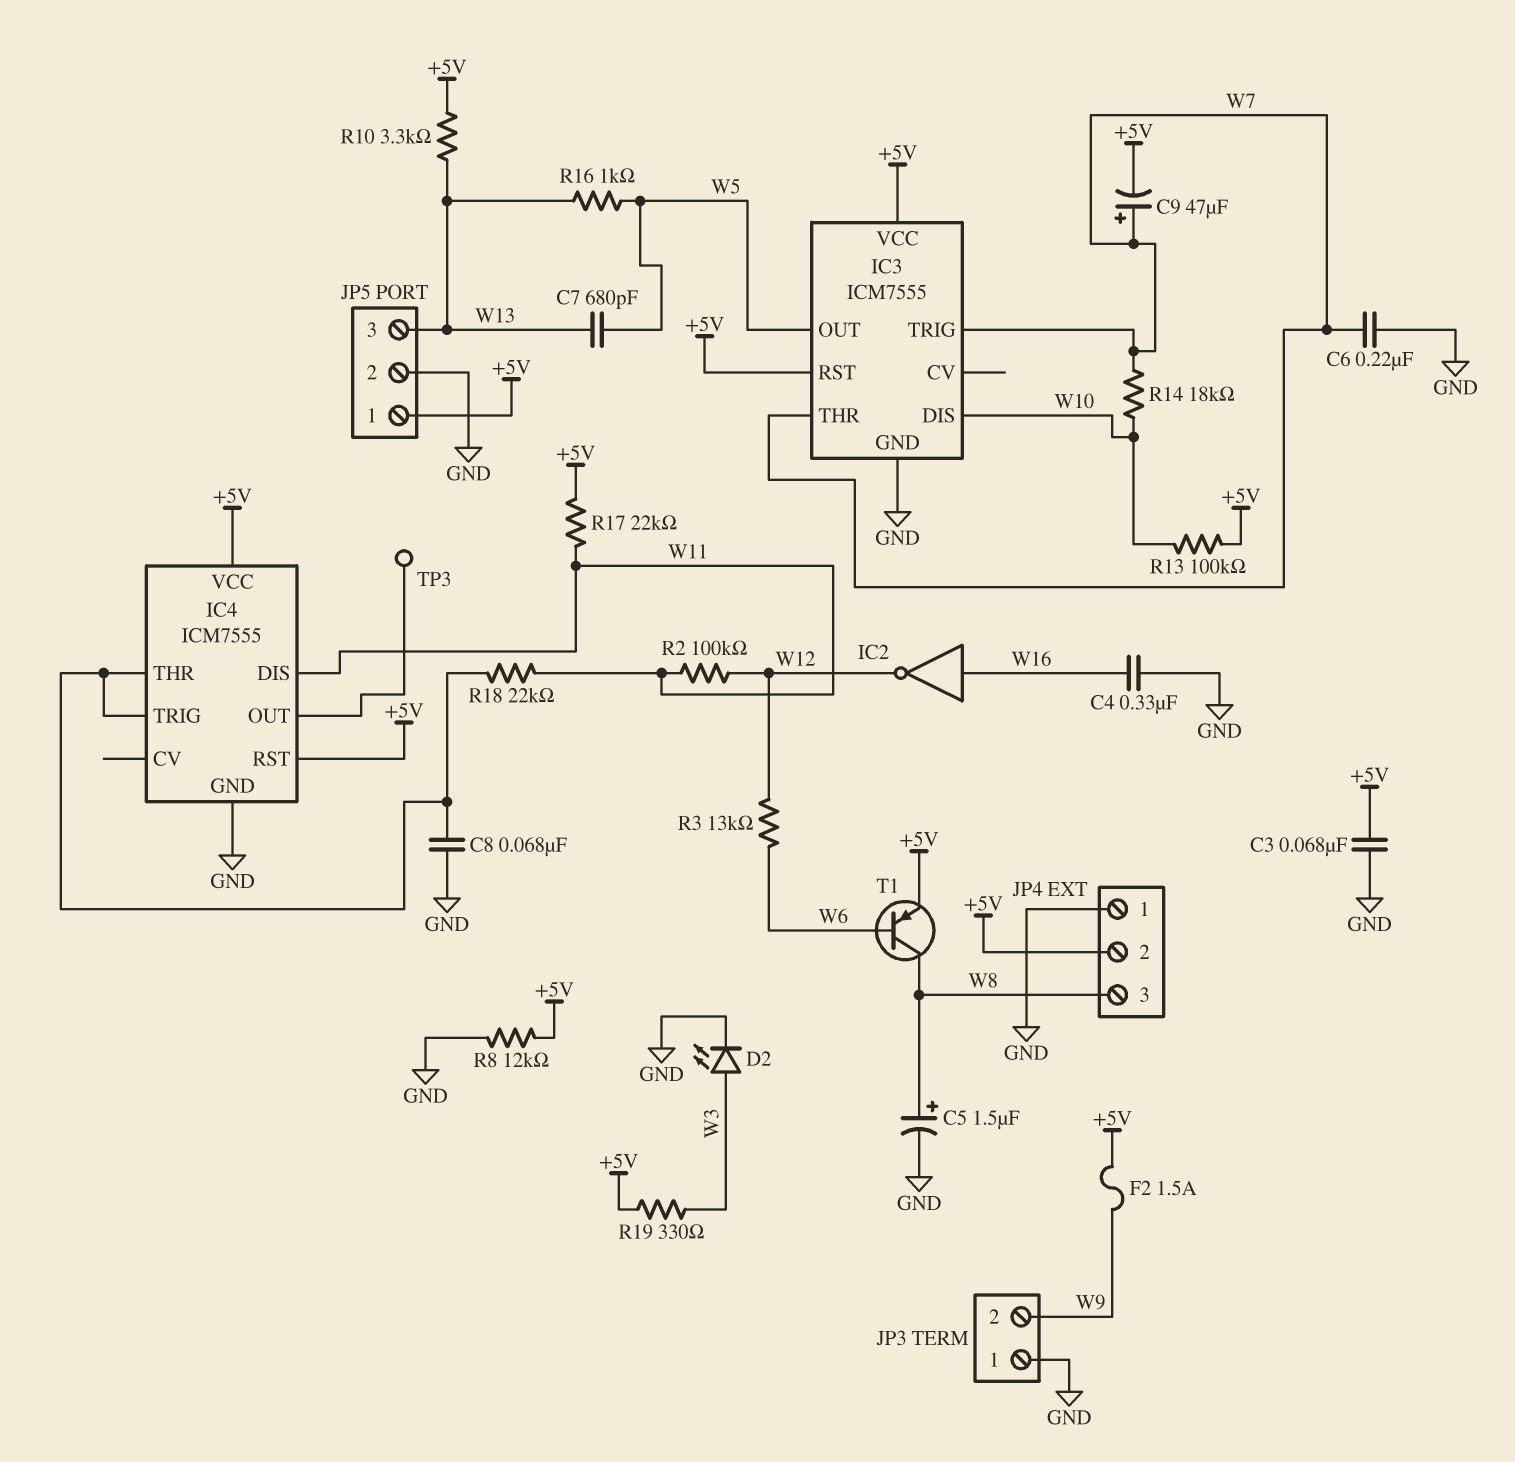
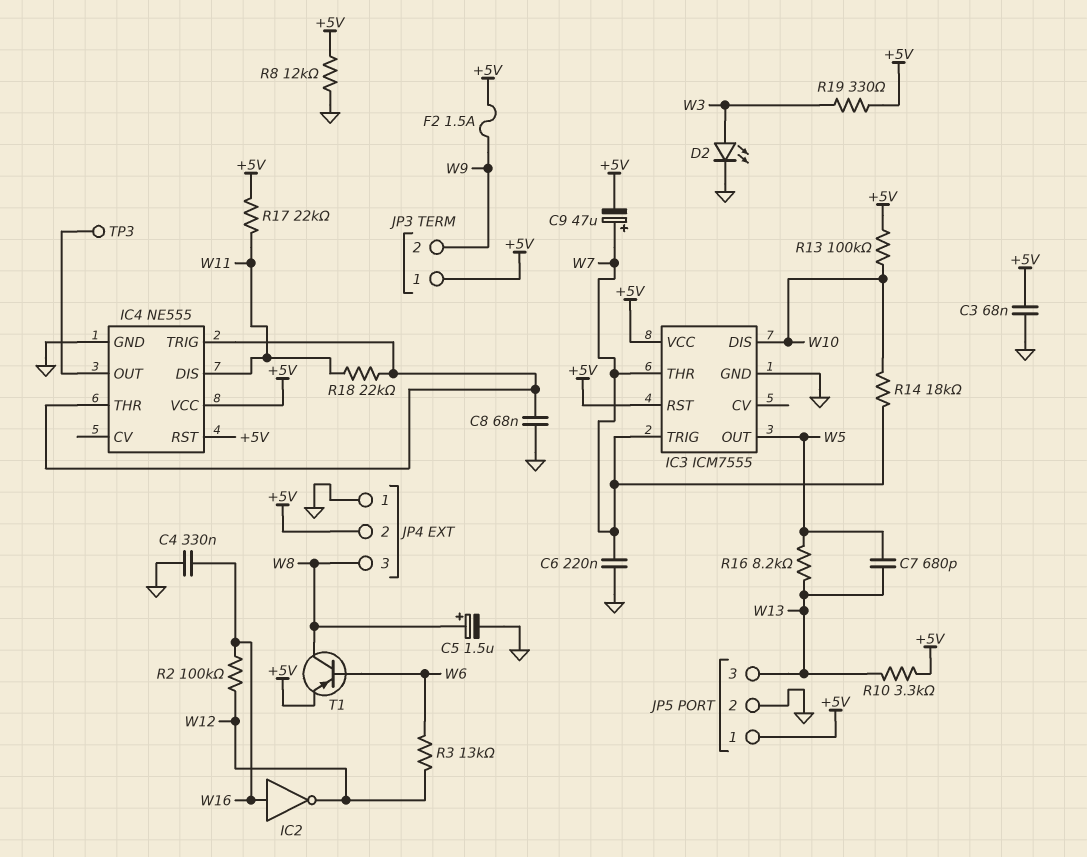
IC4: ICM7555 -> NE555
JP3 pin 1: GND -> +5V
R2: 100k (W11, W12) -> 100k (W12, W16)
R16: 1k (W5, W13) -> 8.2k (W5, W13)

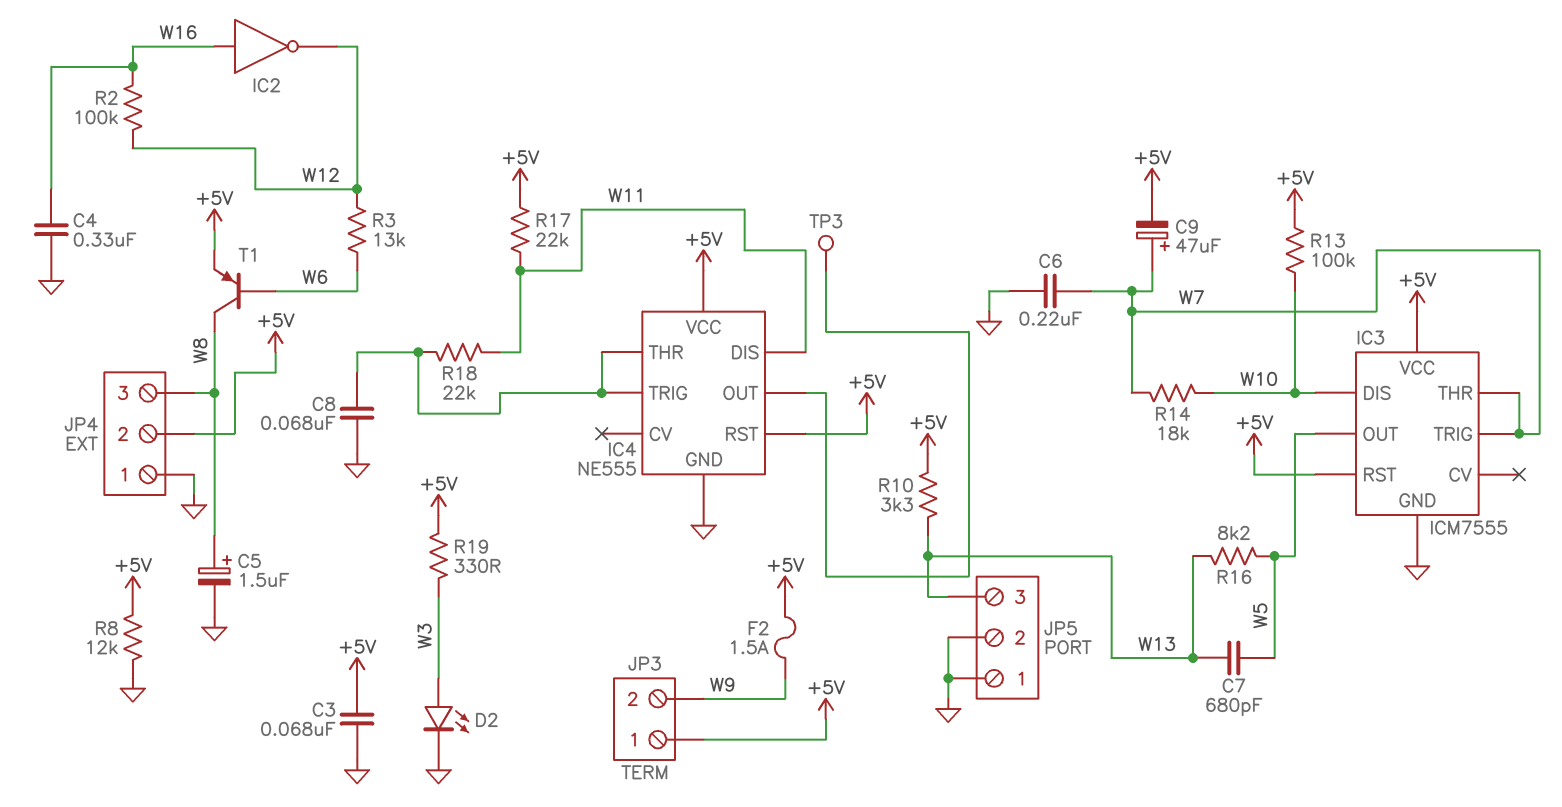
JP5 pin 1: +5V -> GND

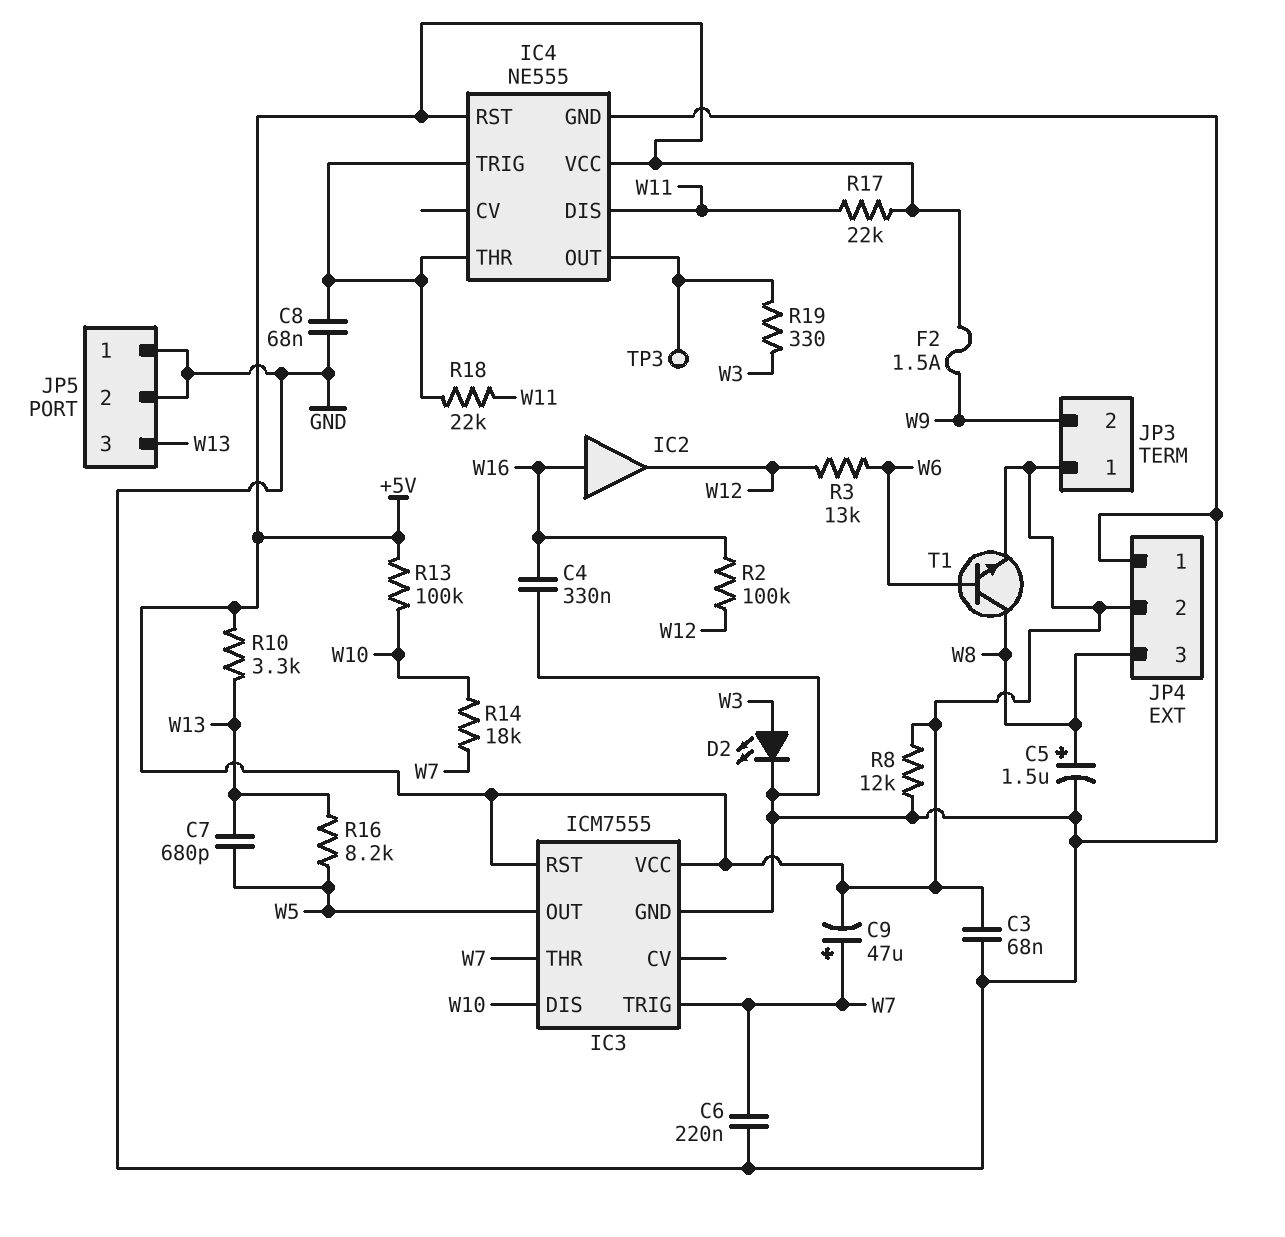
IC2: NOT (in W16, out W12) -> buffer (in W16, out W12)
R19: 330 (+5V, W3) -> 330 (IC4/OUT, W3)
T1: PNP (B W6, C W8, E +5V) -> NPN (B W6, C W8, E +5V)

